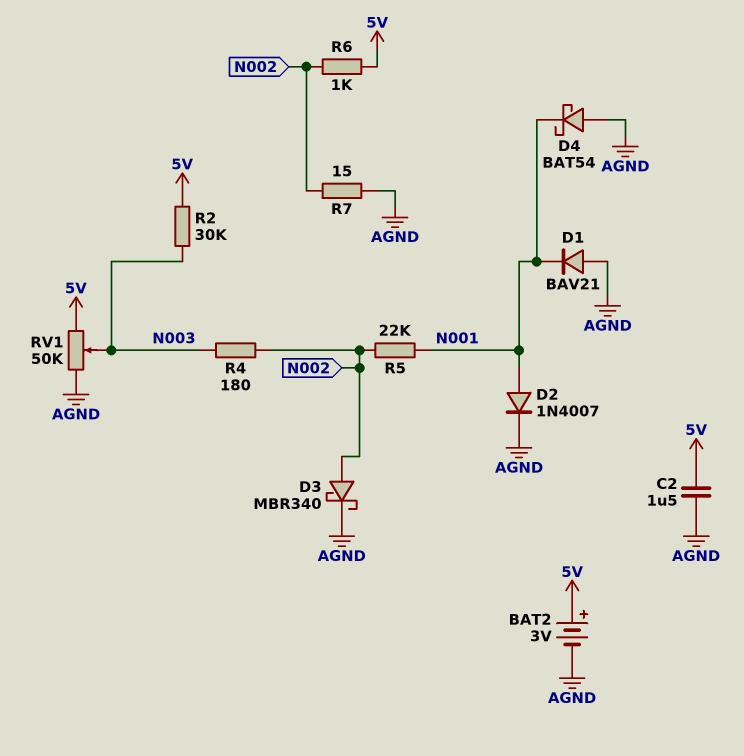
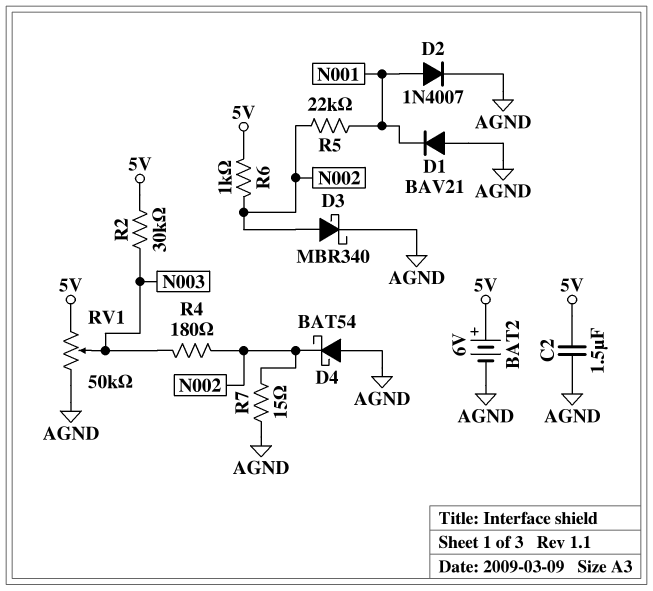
BAT2: 3V (plus 5V, minus AGND) -> 6V (plus 5V, minus AGND)
D4: schottky BAT54 (A AGND, K N001) -> schottky BAT54 (A AGND, K N002)

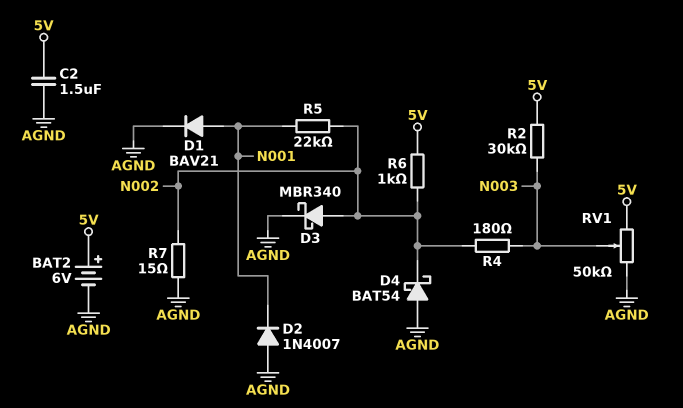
D1: diode BAV21 (A AGND, K N001) -> diode BAV21 (A N001, K AGND)
D2: diode 1N4007 (A N001, K AGND) -> diode 1N4007 (A AGND, K N001)

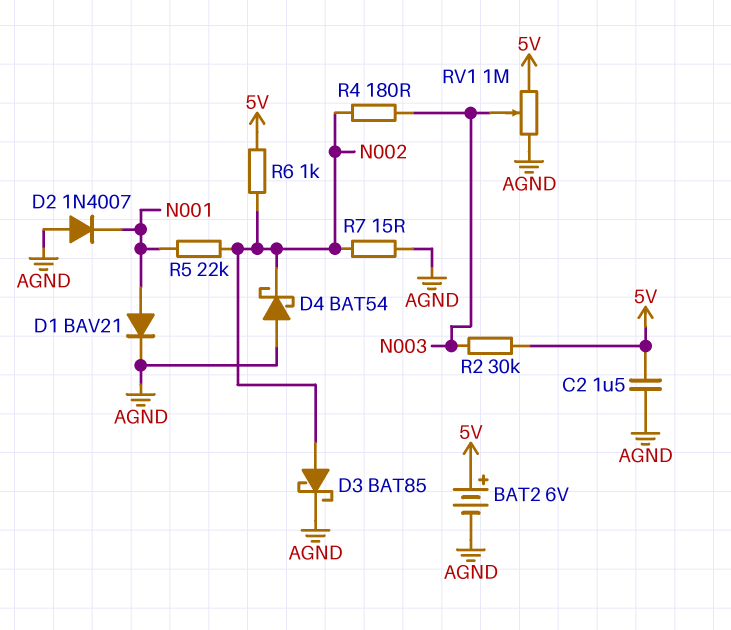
D3: schottky MBR340 (A N002, K AGND) -> schottky BAT85 (A N002, K AGND)
RV1: 50k (5V, AGND, wiper N003) -> 1M (5V, AGND, wiper N003)

